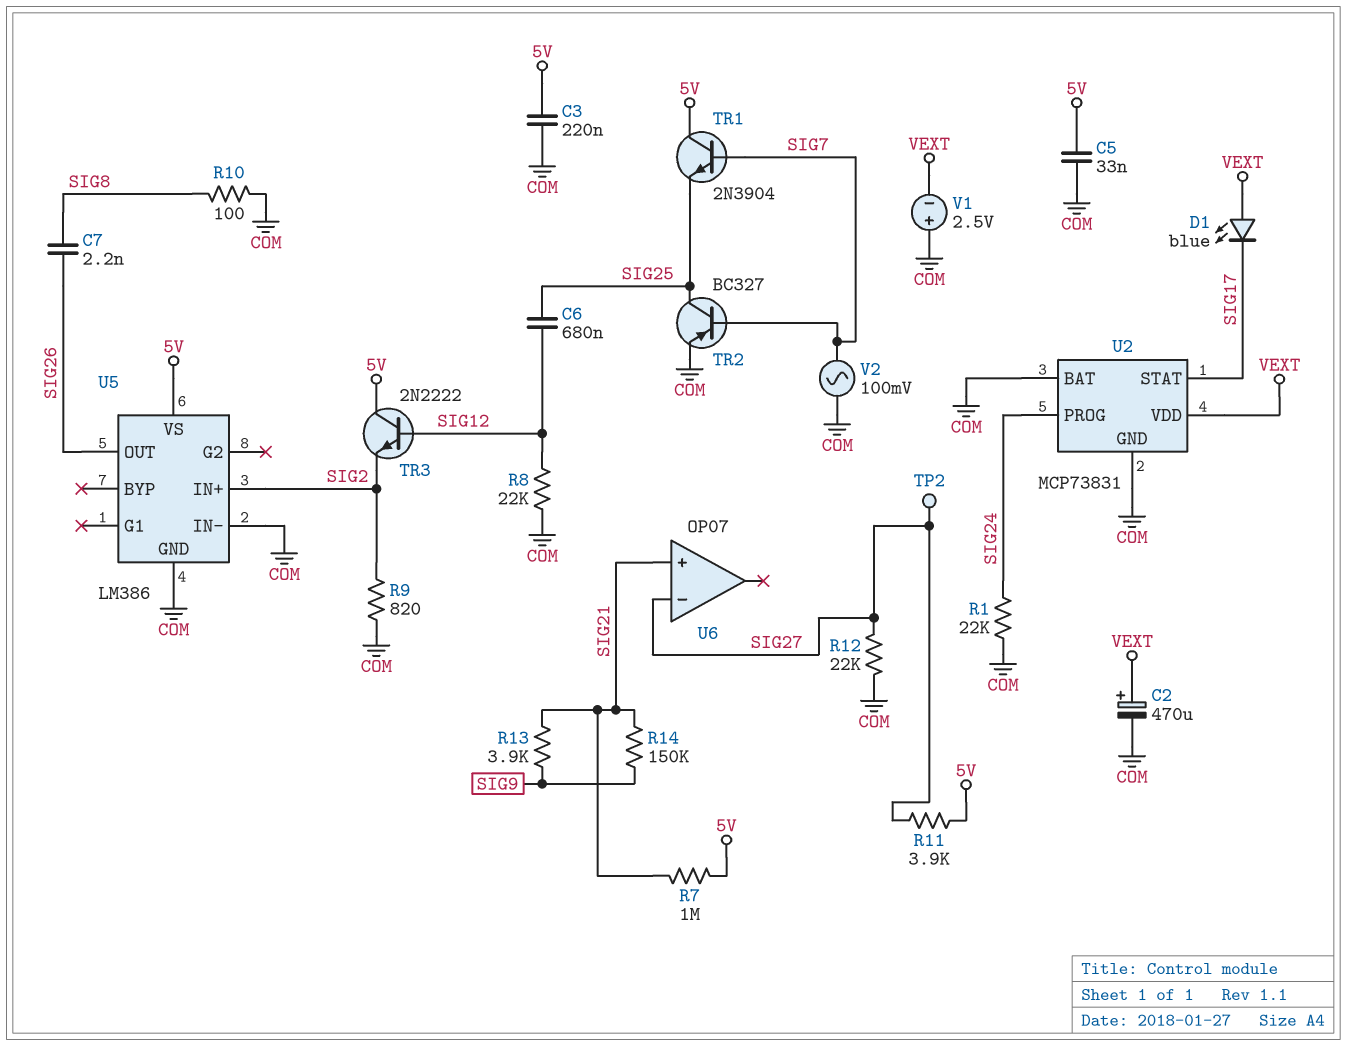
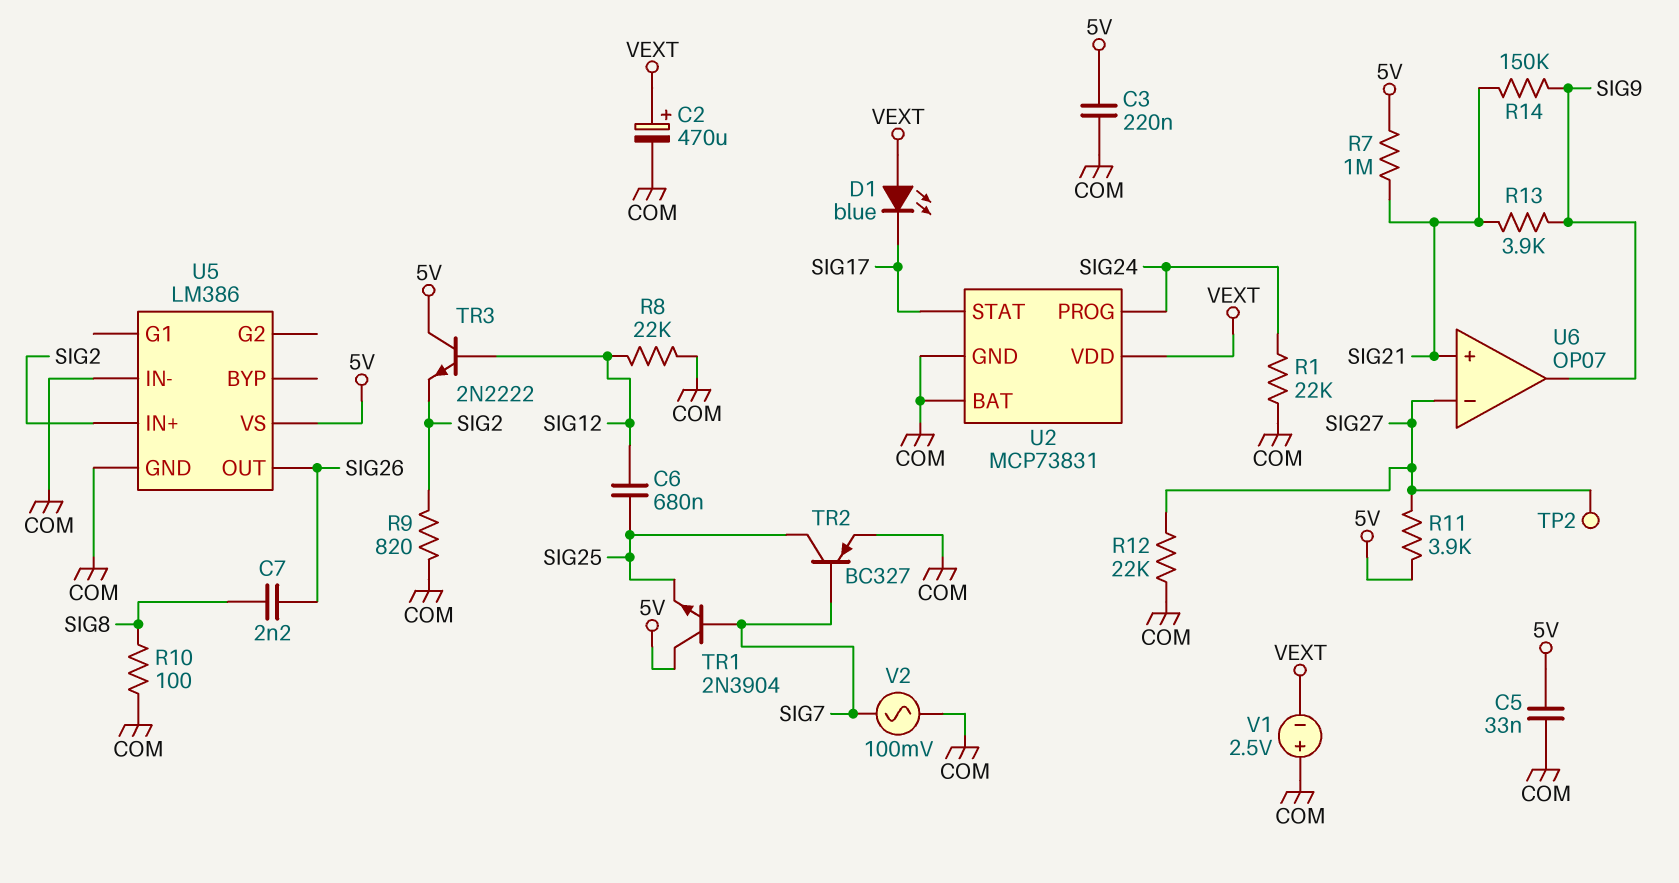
U6 pin out: none -> SIG9

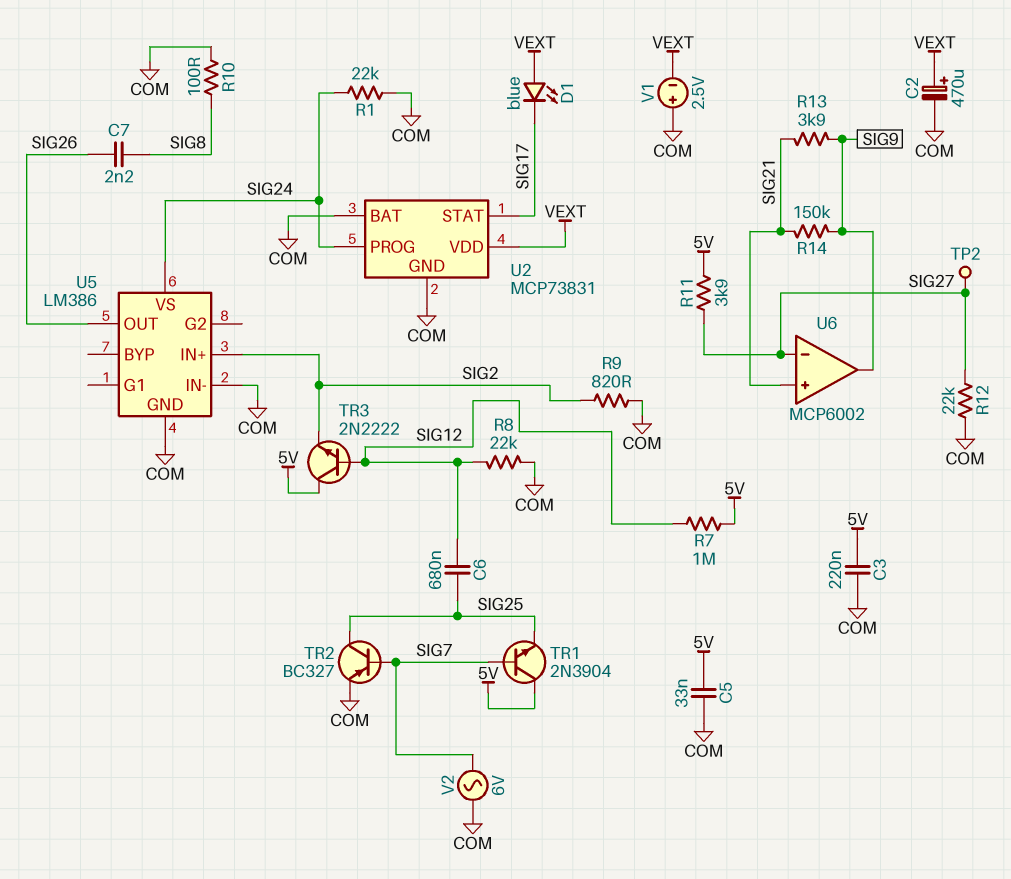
R7: 1M (5V, SIG21) -> 1M (5V, SIG12)
U5 pin VS: 5V -> SIG24
U6: OP07 -> MCP6002
V2: AC 100mV (COM, SIG7) -> AC 6V (COM, SIG7)

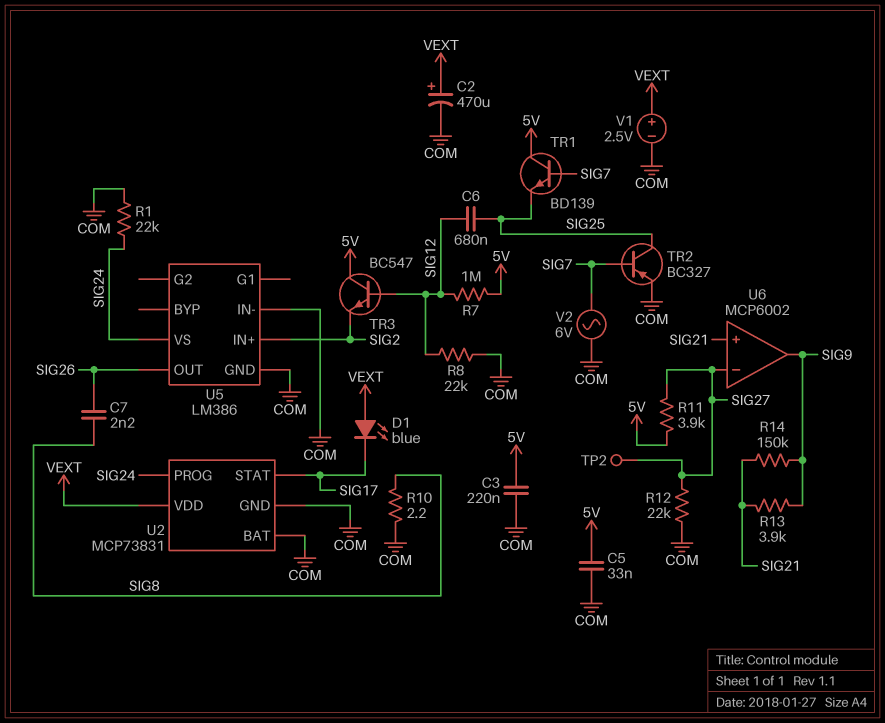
R9: 820 (COM, SIG2) -> none
R10: 100 (COM, SIG8) -> 2.2 (COM, SIG8)
TR1: NPN 2N3904 (B SIG7, C 5V, E SIG25) -> NPN BD139 (B SIG7, C 5V, E SIG25)
TR3: NPN 2N2222 (B SIG12, C 5V, E SIG2) -> NPN BC547 (B SIG12, C 5V, E SIG2)
V1: 2.5V (plus COM, minus VEXT) -> 2.5V (plus VEXT, minus COM)

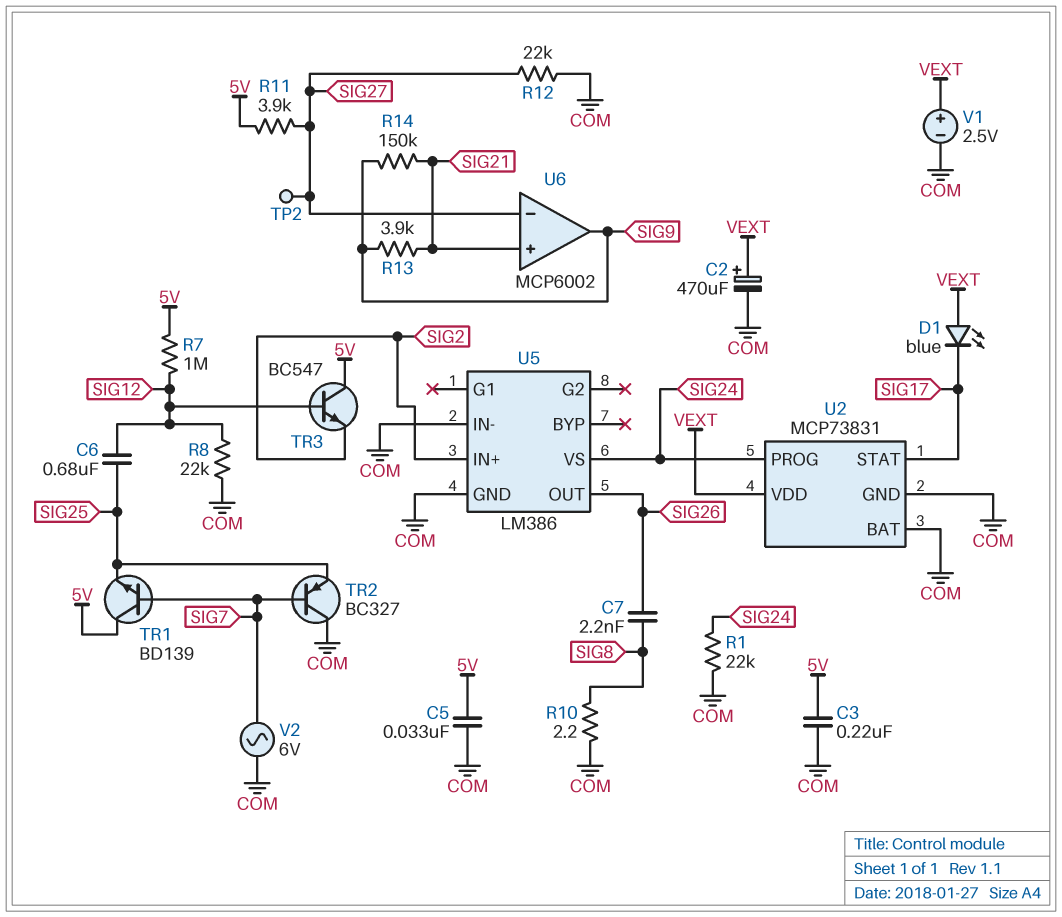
TR2: PNP BC327 (B SIG7, C SIG25, E COM) -> PNP BC327 (B SIG7, C COM, E SIG25)

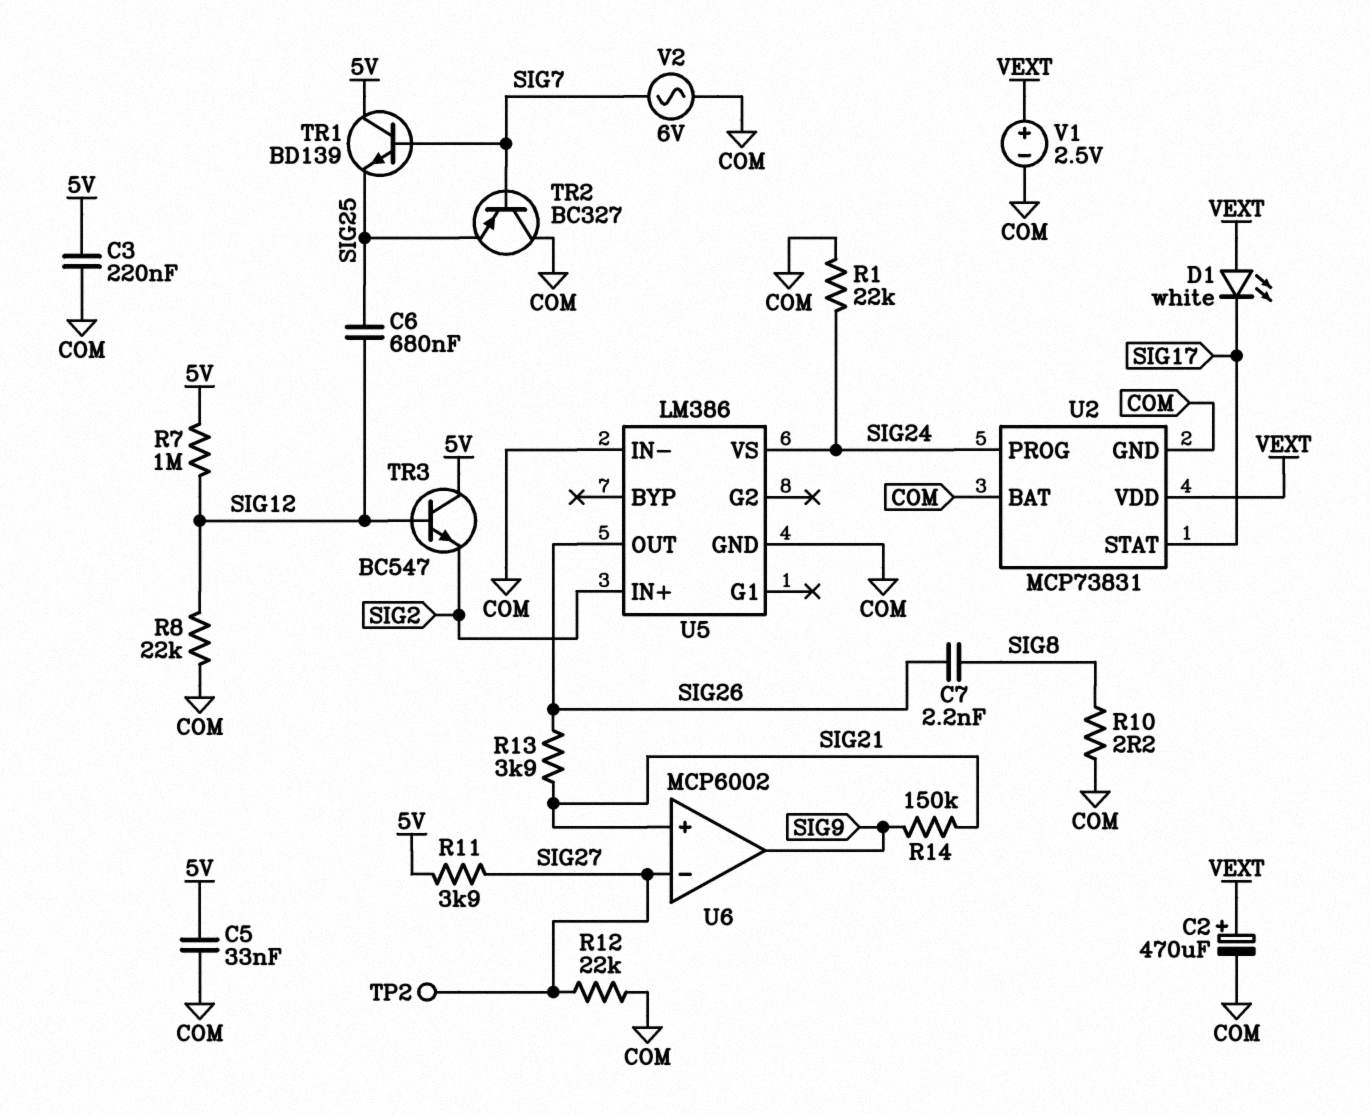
D1: LED blue (A VEXT, K SIG17) -> LED white (A VEXT, K SIG17)
R13: 3.9k (SIG9, SIG21) -> 3.9k (SIG21, SIG26)

